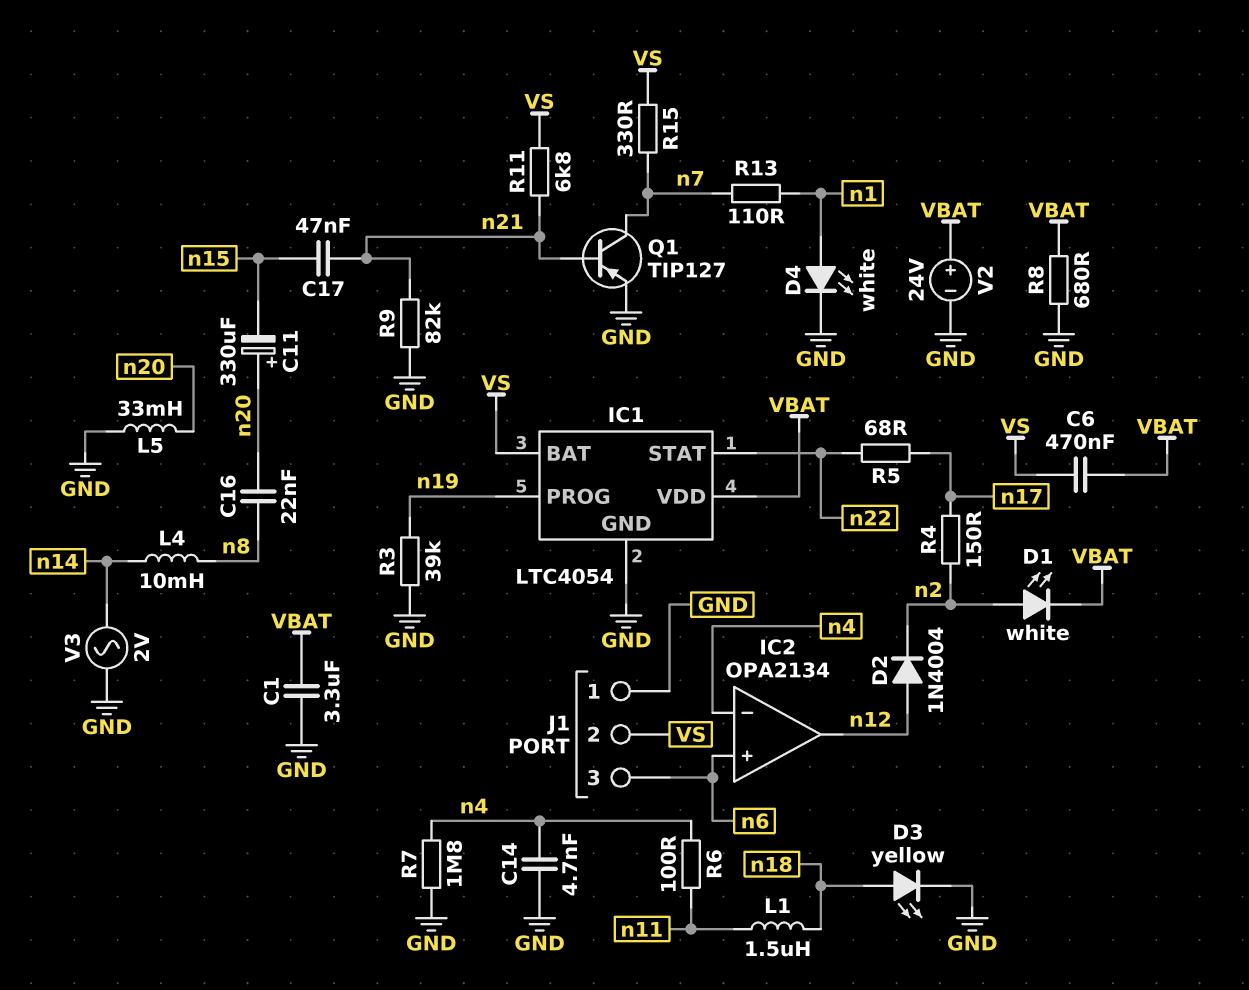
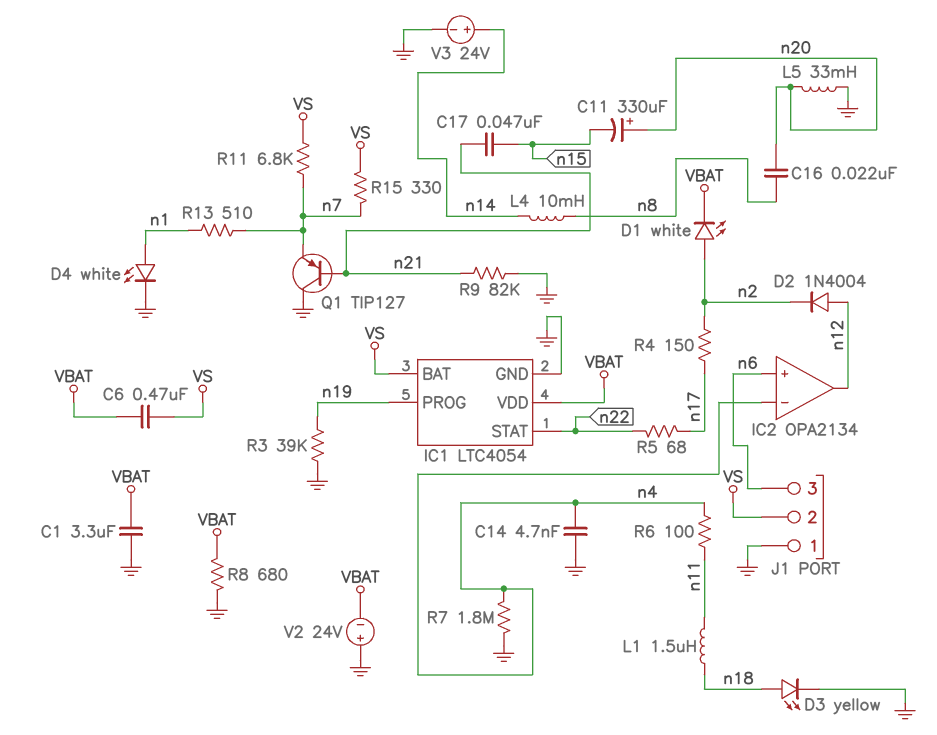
Q1: PNP TIP127 (B n21, C n7, E GND) -> PNP TIP127 (B n21, C GND, E n7)
R11: 6.8k (VS, n21) -> 6.8k (VS, n7)
R13: 110 (n1, n7) -> 510 (n1, n7)
V2: 24V (plus VBAT, minus GND) -> 24V (plus GND, minus VBAT)
V3: AC 2V (GND, n14) -> 24V (plus n14, minus GND)

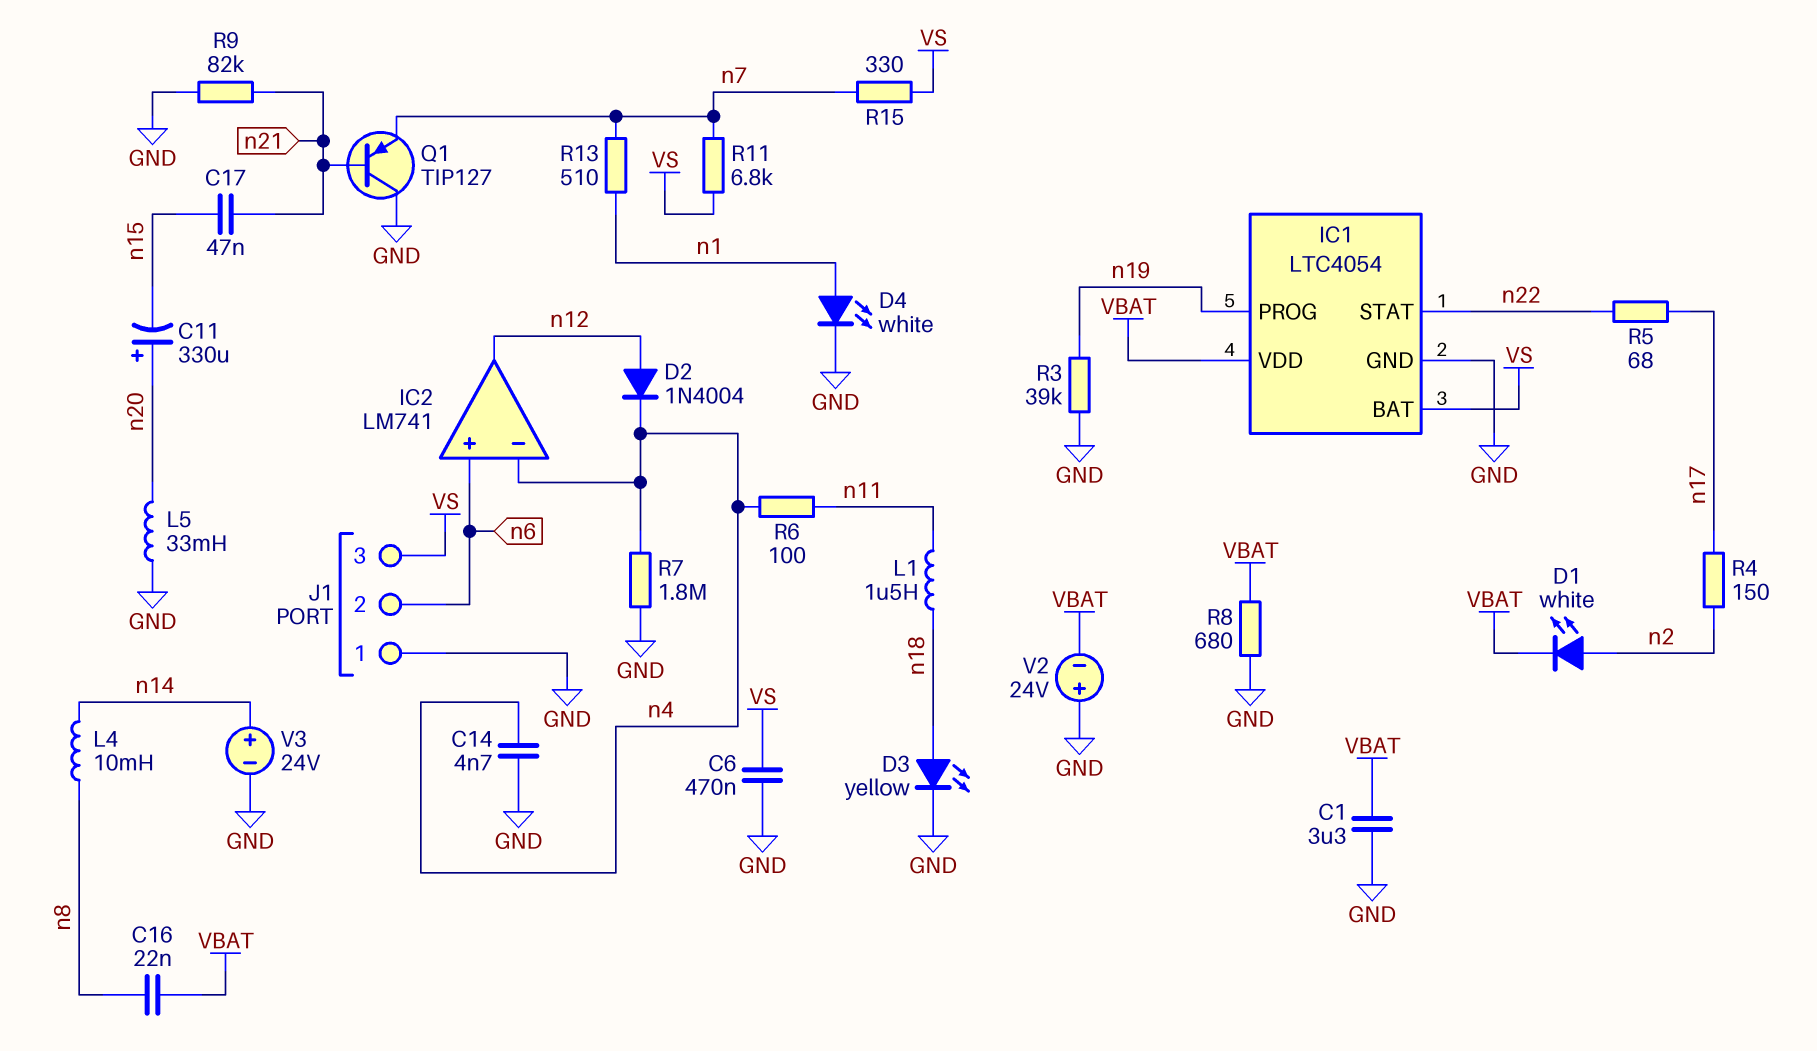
C6: 470nF (VBAT, VS) -> 470nF (GND, VS)
C16: 22nF (n8, n20) -> 22nF (VBAT, n8)
D2: diode 1N4004 (A n12, K n2) -> diode 1N4004 (A n12, K n4)
IC2: OPA2134 -> LM741
J1 pin 2: VS -> n6
J1 pin 3: n6 -> VS

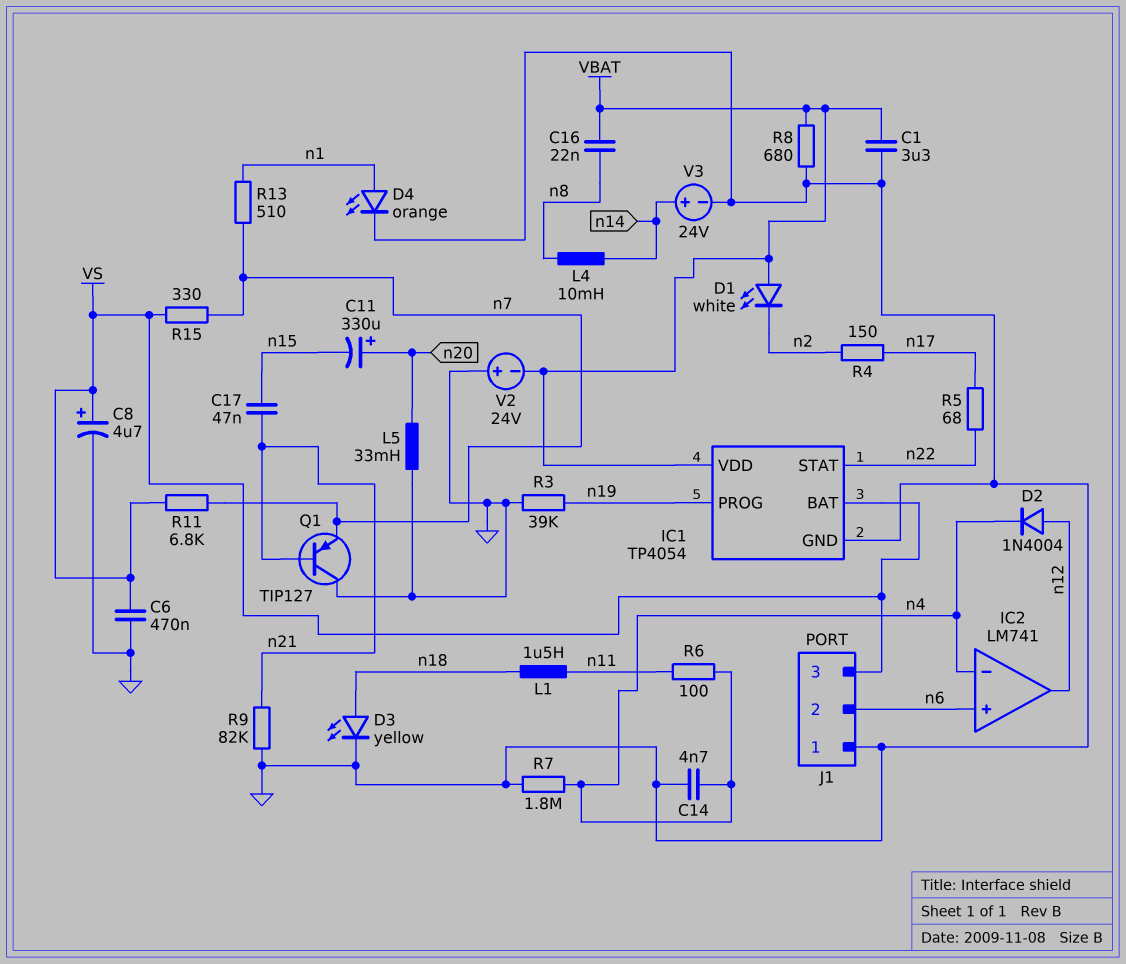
C8: none -> 4.7uF (plus VS, minus GND)
D1: LED white (A n2, K VBAT) -> LED white (A VBAT, K n2)
D4: LED white (A n1, K GND) -> LED orange (A n1, K GND)
IC1: LTC4054 -> TP4054

